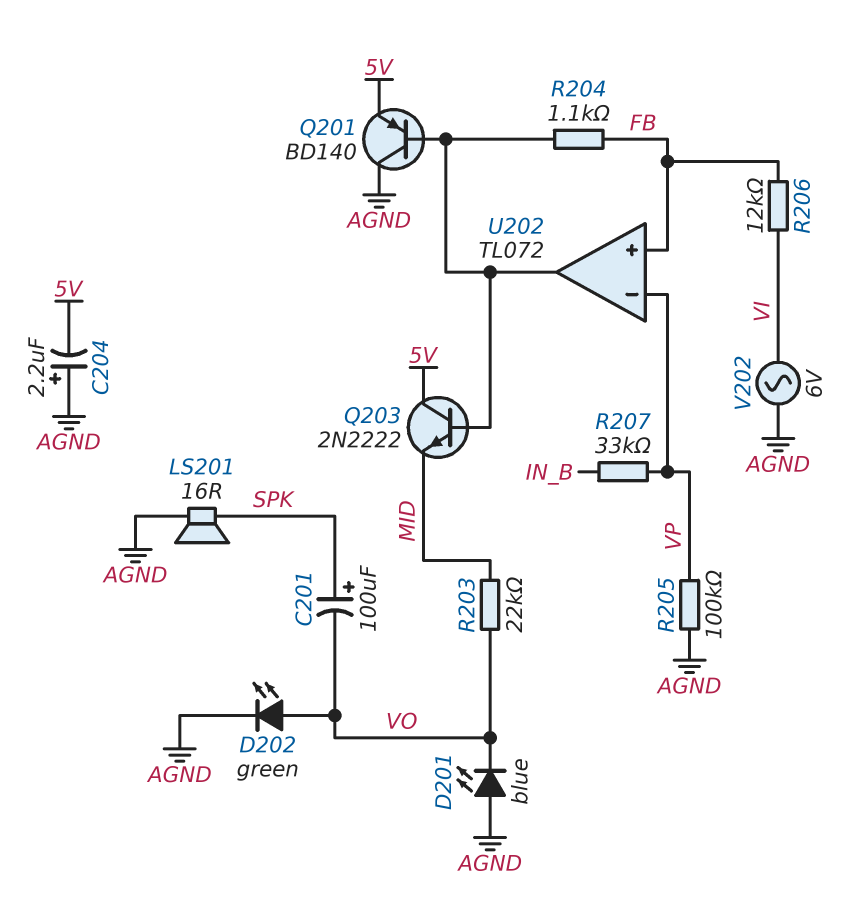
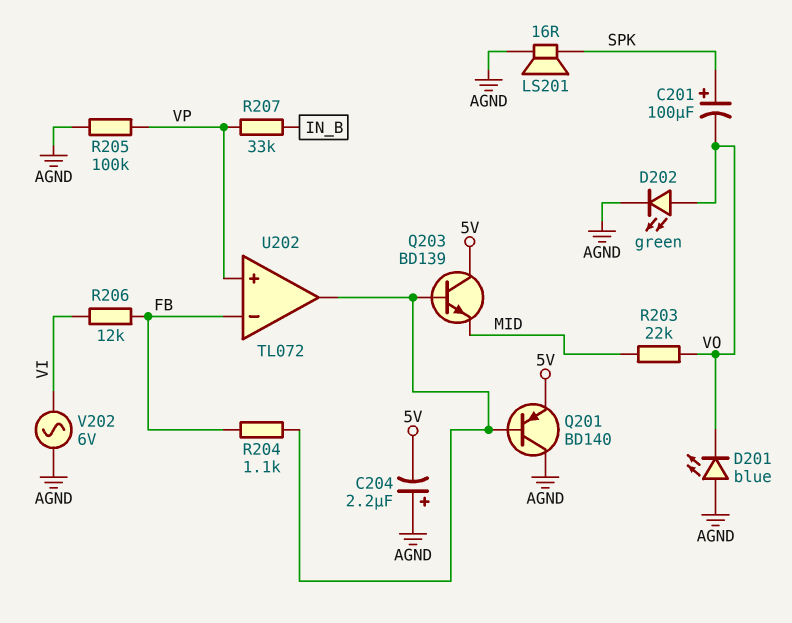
Q203: NPN 2N2222 (B U202/out, C 5V, E MID) -> NPN BD139 (B U202/out, C 5V, E MID)
U202 pin in+: FB -> VP
U202 pin in-: VP -> FB

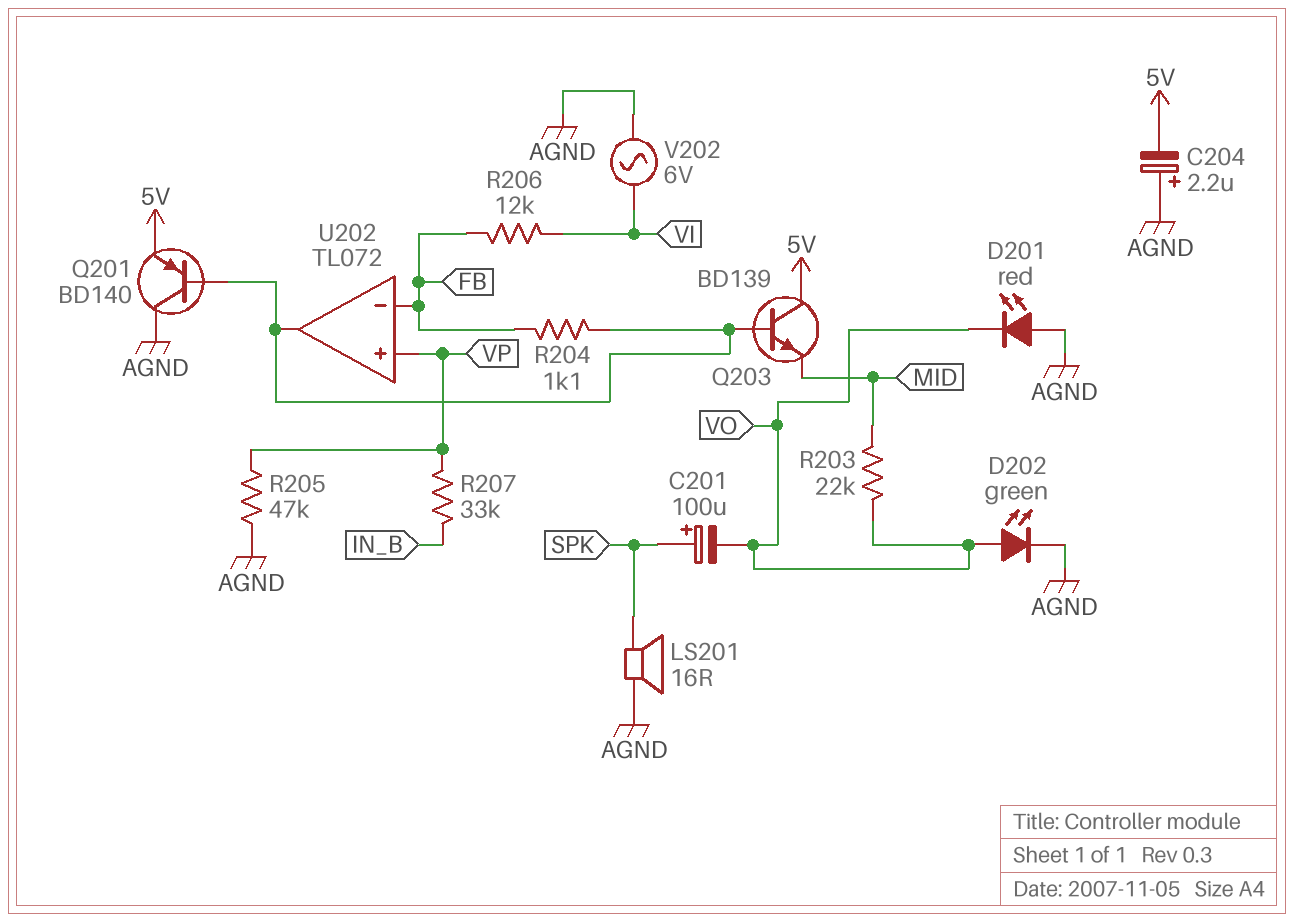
D201: LED blue (A AGND, K VO) -> LED red (A AGND, K VO)
R205: 100k (AGND, VP) -> 47k (AGND, VP)

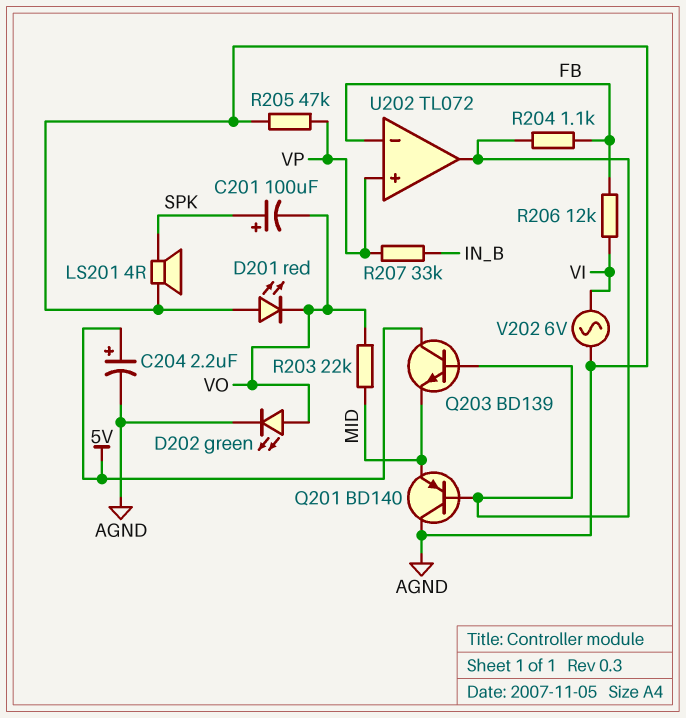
C204: 2.2uF (plus AGND, minus 5V) -> 2.2uF (plus 5V, minus AGND)
LS201: speaker 16R (AGND, SPK) -> speaker 4R (AGND, SPK)
Q201: PNP BD140 (B U202/out, C AGND, E 5V) -> PNP BD140 (B U202/out, C AGND, E MID)

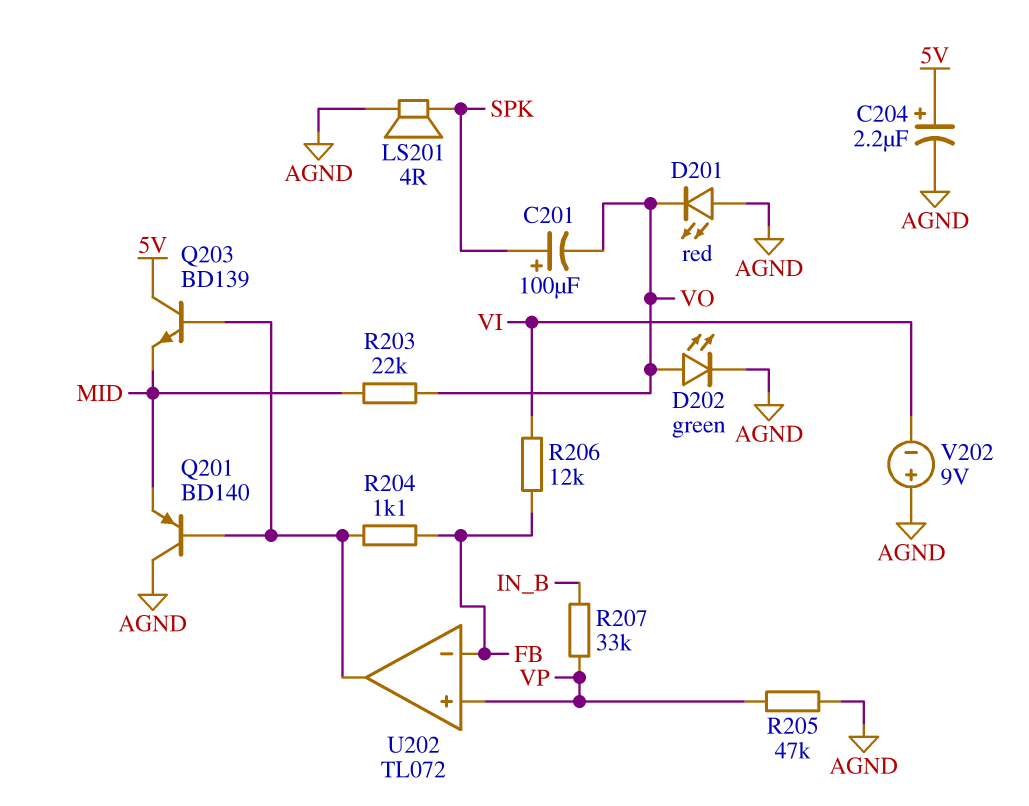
V202: AC 6V (AGND, VI) -> 9V (plus AGND, minus VI)

